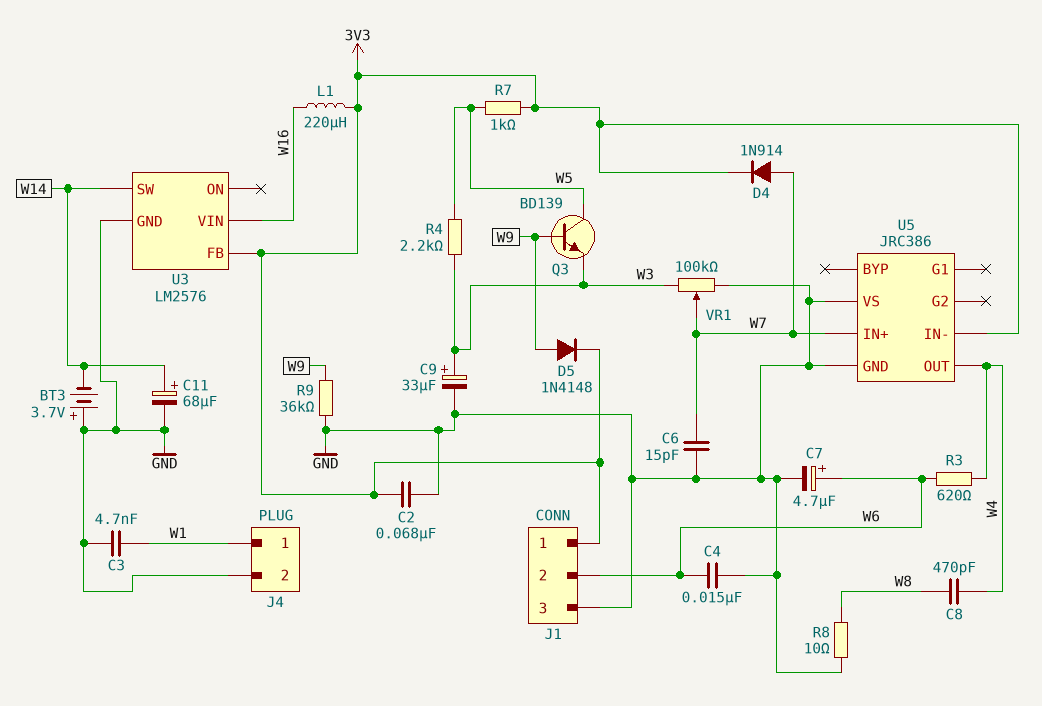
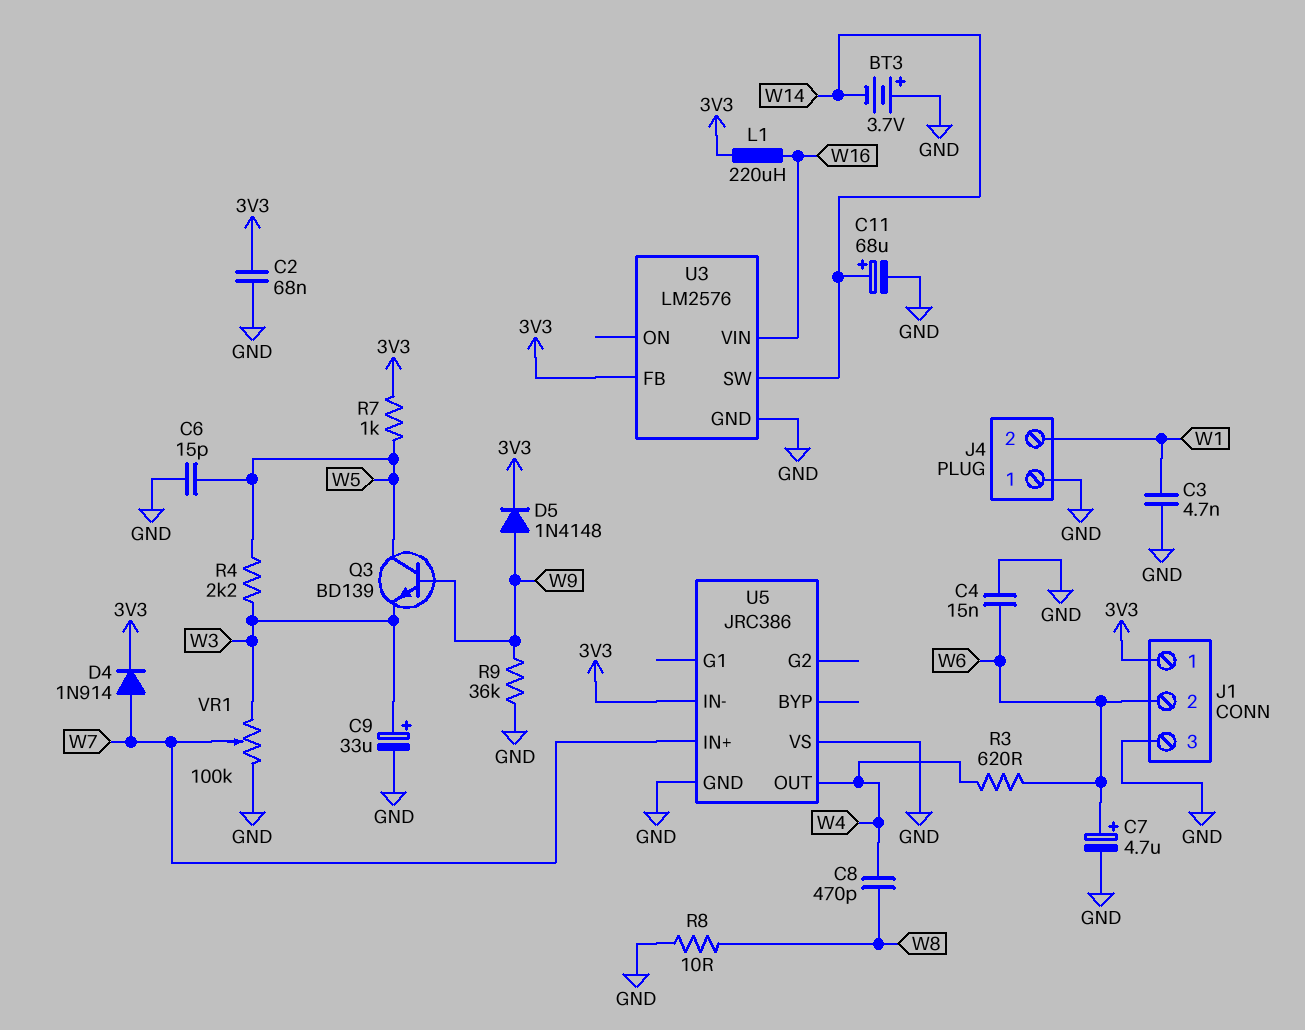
C6: 15pF (GND, W7) -> 15pF (GND, W5)
J4 pin 1: W1 -> GND
J4 pin 2: GND -> W1

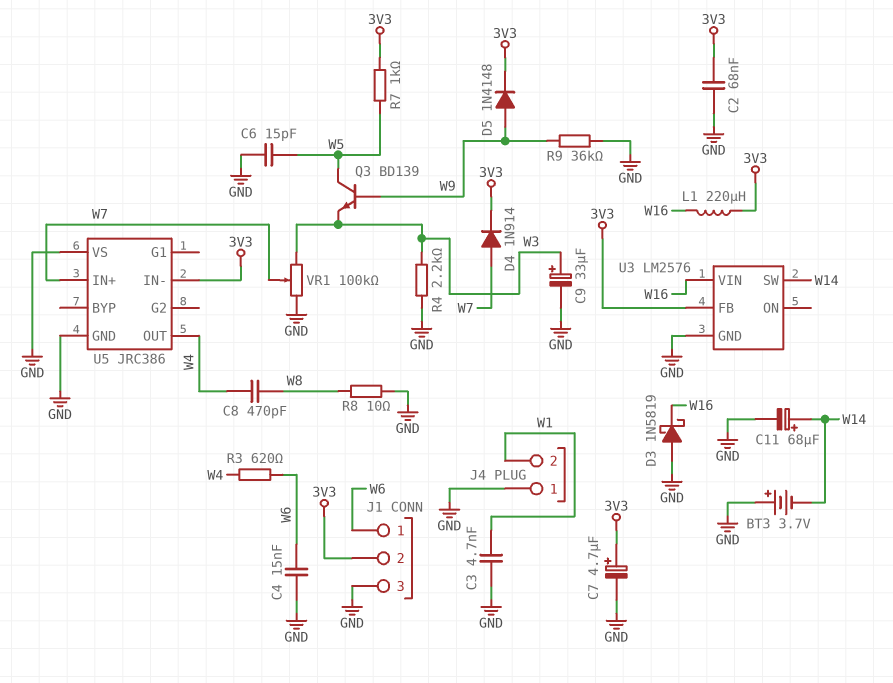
C7: 4.7uF (plus W6, minus GND) -> 4.7uF (plus 3V3, minus GND)
D3: none -> schottky 1N5819 (A GND, K W16)
J1 pin 1: 3V3 -> W6
J1 pin 2: W6 -> 3V3
R4: 2.2k (W3, W5) -> 2.2k (GND, W3)

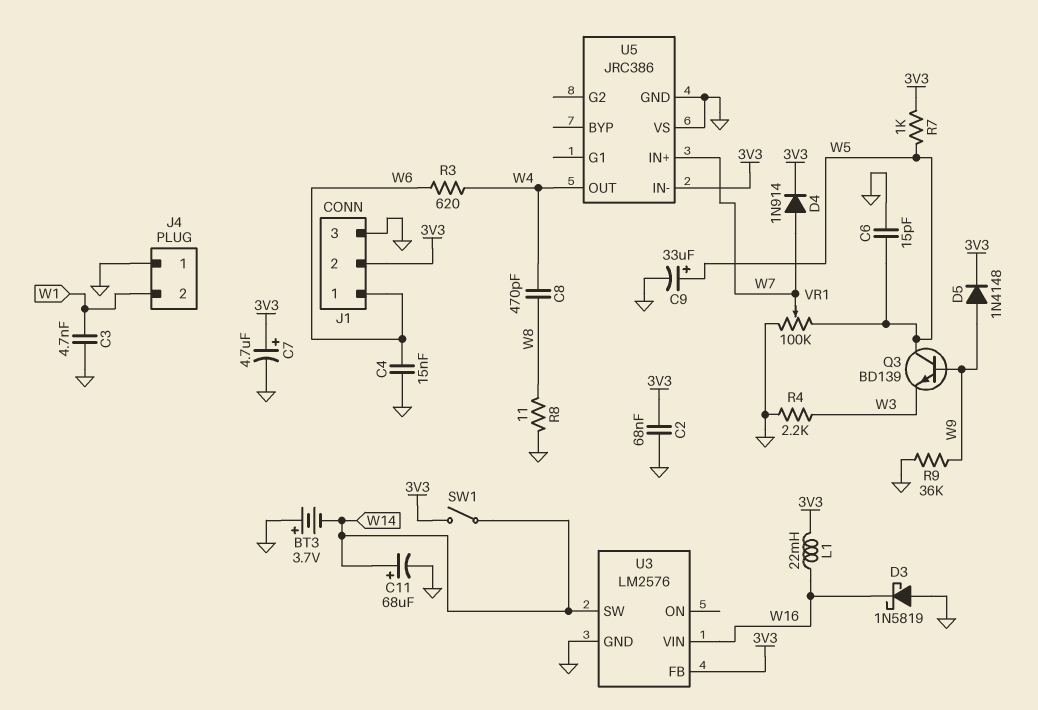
C9: 33uF (plus W3, minus GND) -> 33uF (plus W5, minus GND)
L1: 220uH (3V3, W16) -> 22mH (3V3, W16)
R8: 10 (GND, W8) -> 11 (GND, W8)
SW1: none -> switch (3V3, W14)
VR1: 100k (GND, W3, wiper W7) -> 100k (GND, W5, wiper W7)

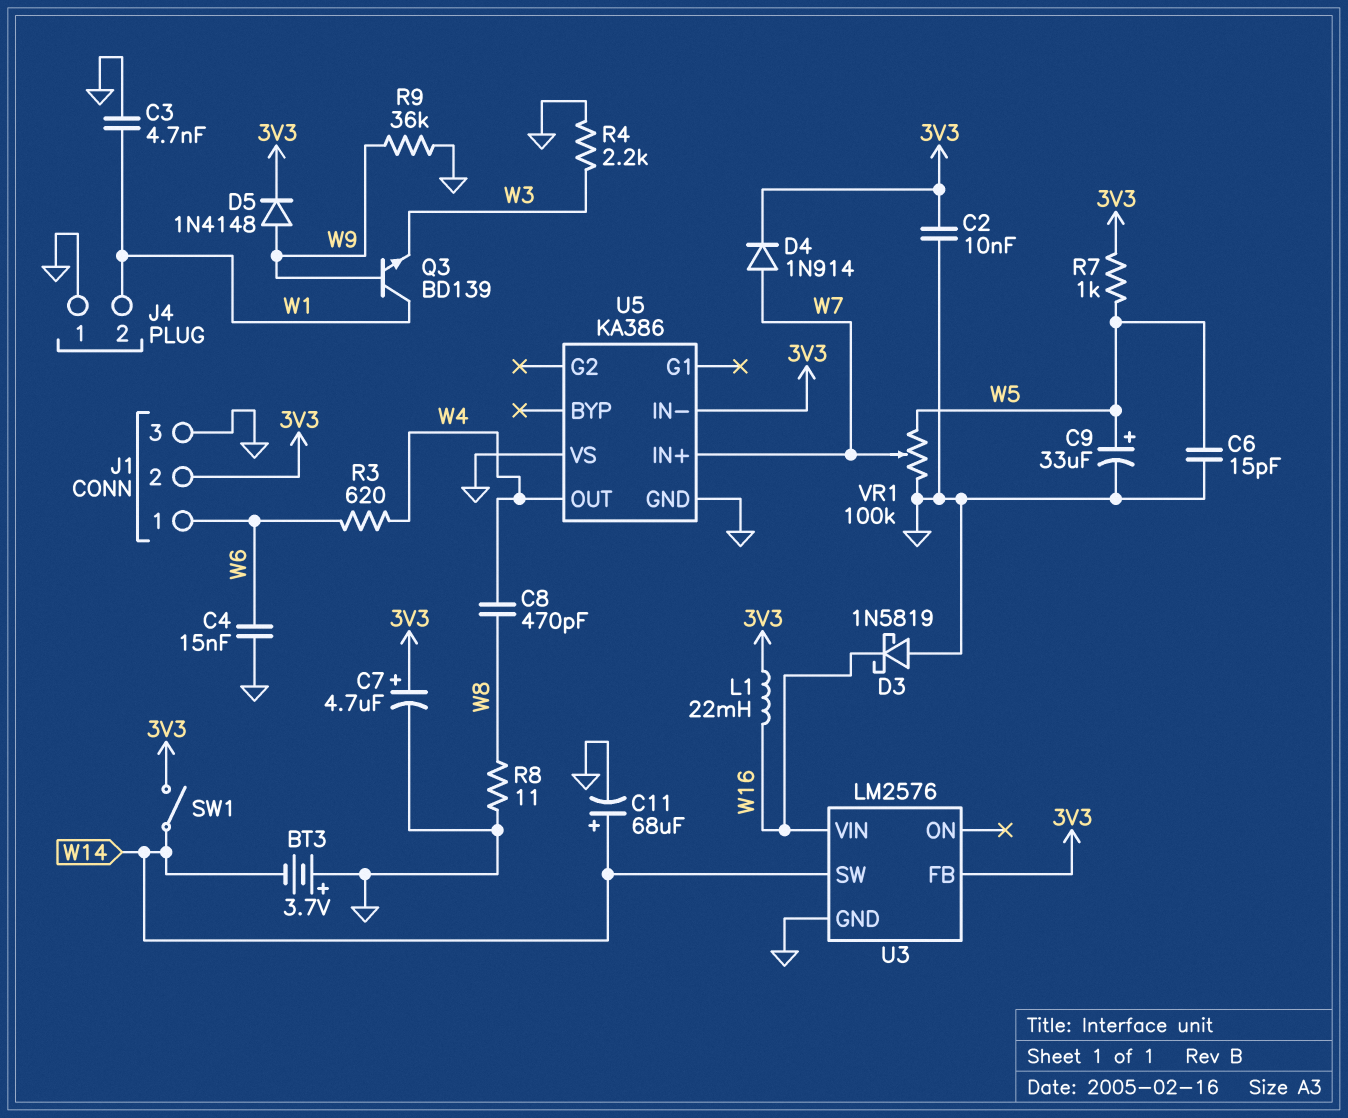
C2: 68nF (3V3, GND) -> 10nF (3V3, GND)
Q3: NPN BD139 (B W9, C W5, E W3) -> NPN BD139 (B W9, C W1, E W3)
U5: JRC386 -> KA386

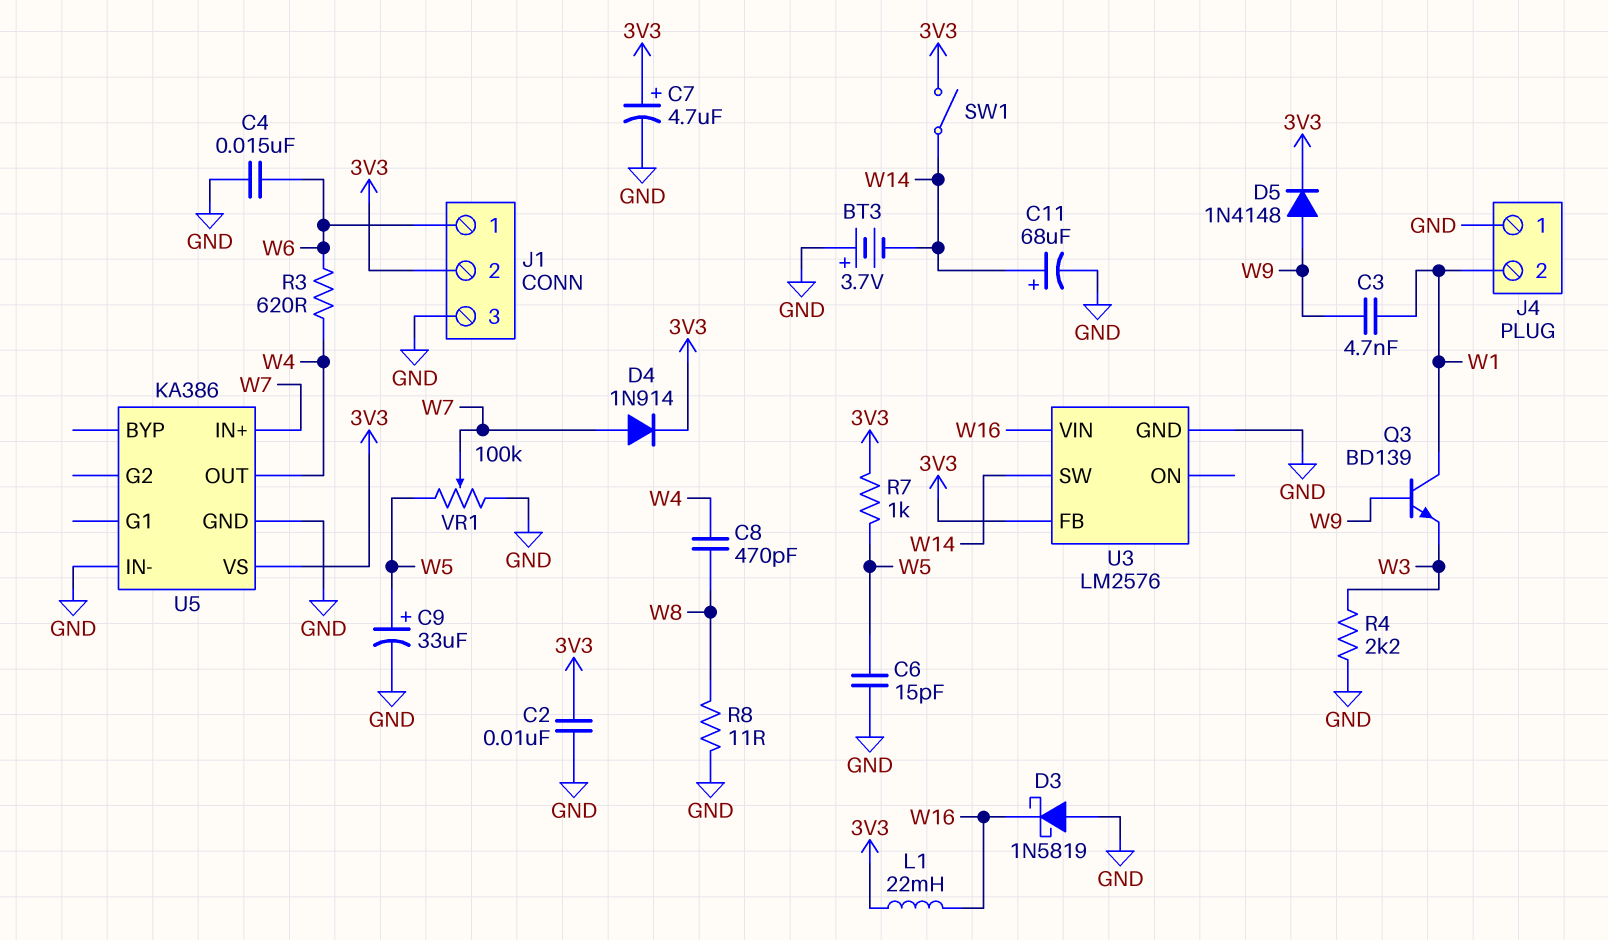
C3: 4.7nF (GND, W1) -> 4.7nF (W1, W9)
R9: 36k (GND, W9) -> none
U5 pin IN-: 3V3 -> GND
U5 pin VS: GND -> 3V3

